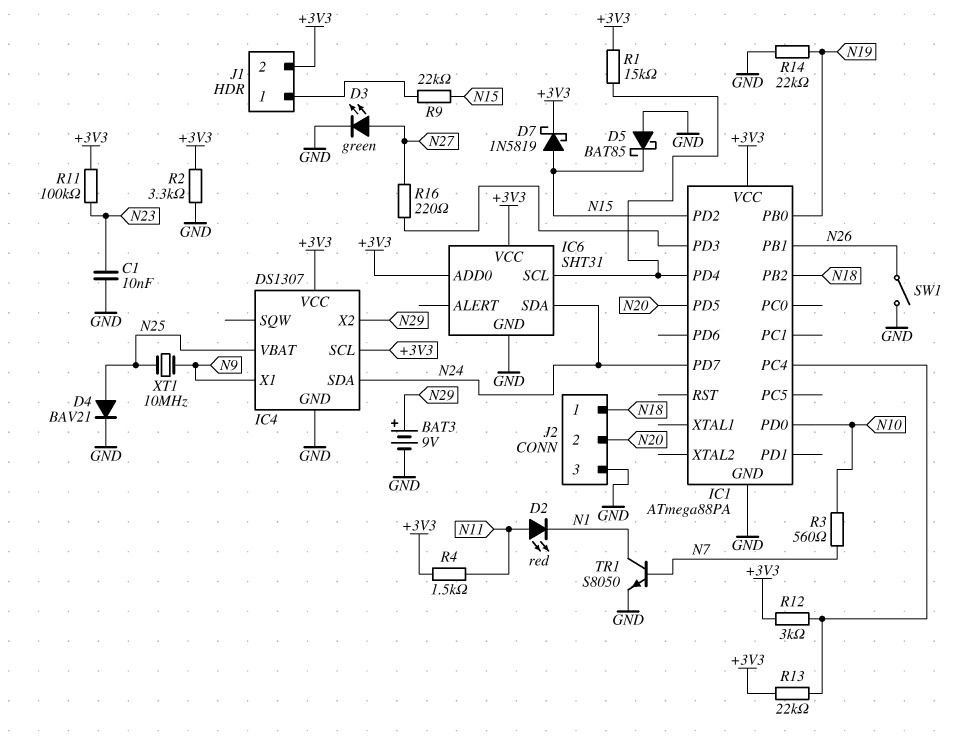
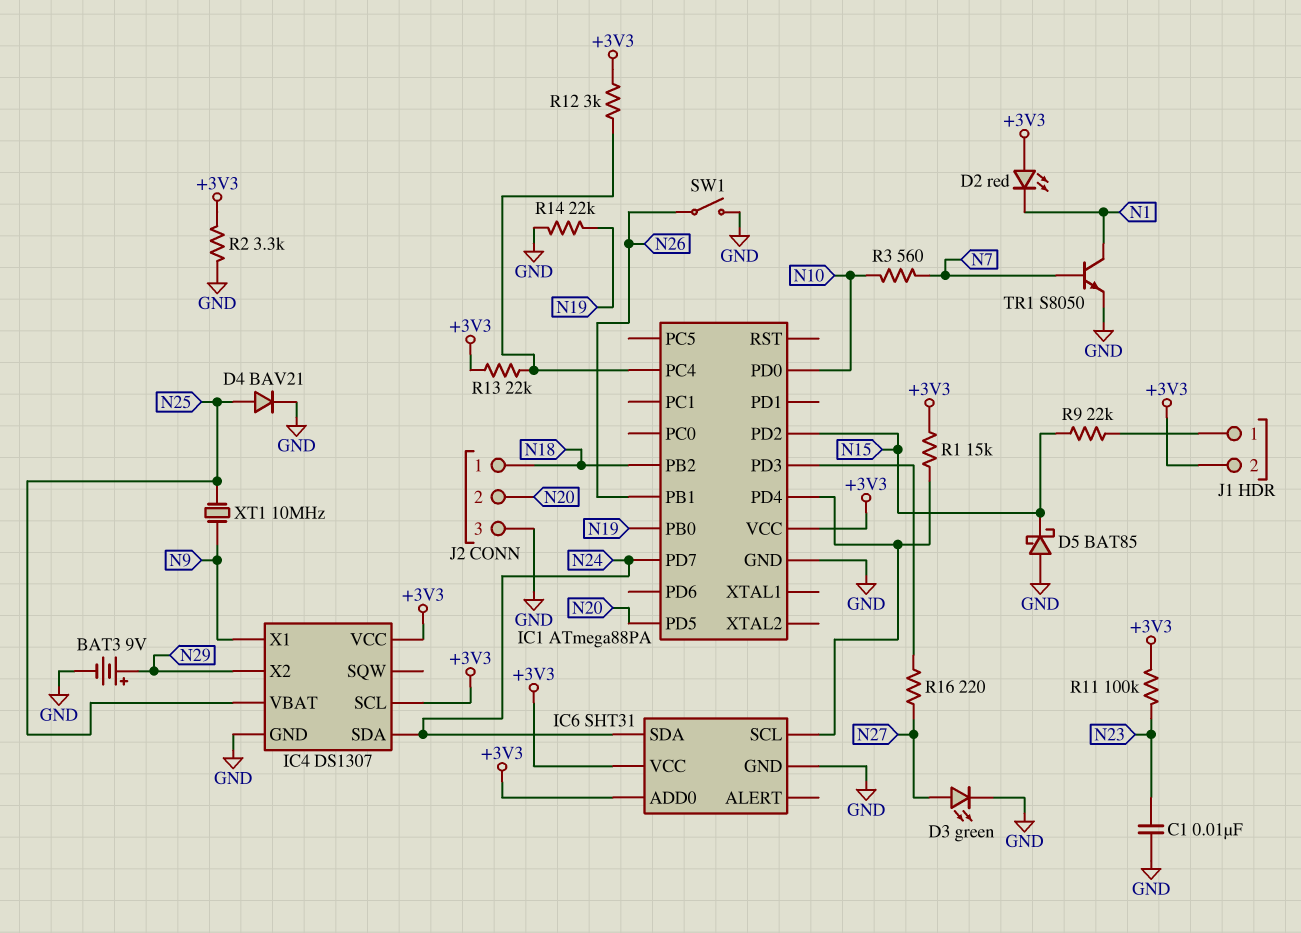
D2: LED red (A N11, K N1) -> LED red (A +3V3, K N1)
D7: schottky 1N5819 (A N15, K +3V3) -> none
R4: 1.5k (+3V3, N11) -> none

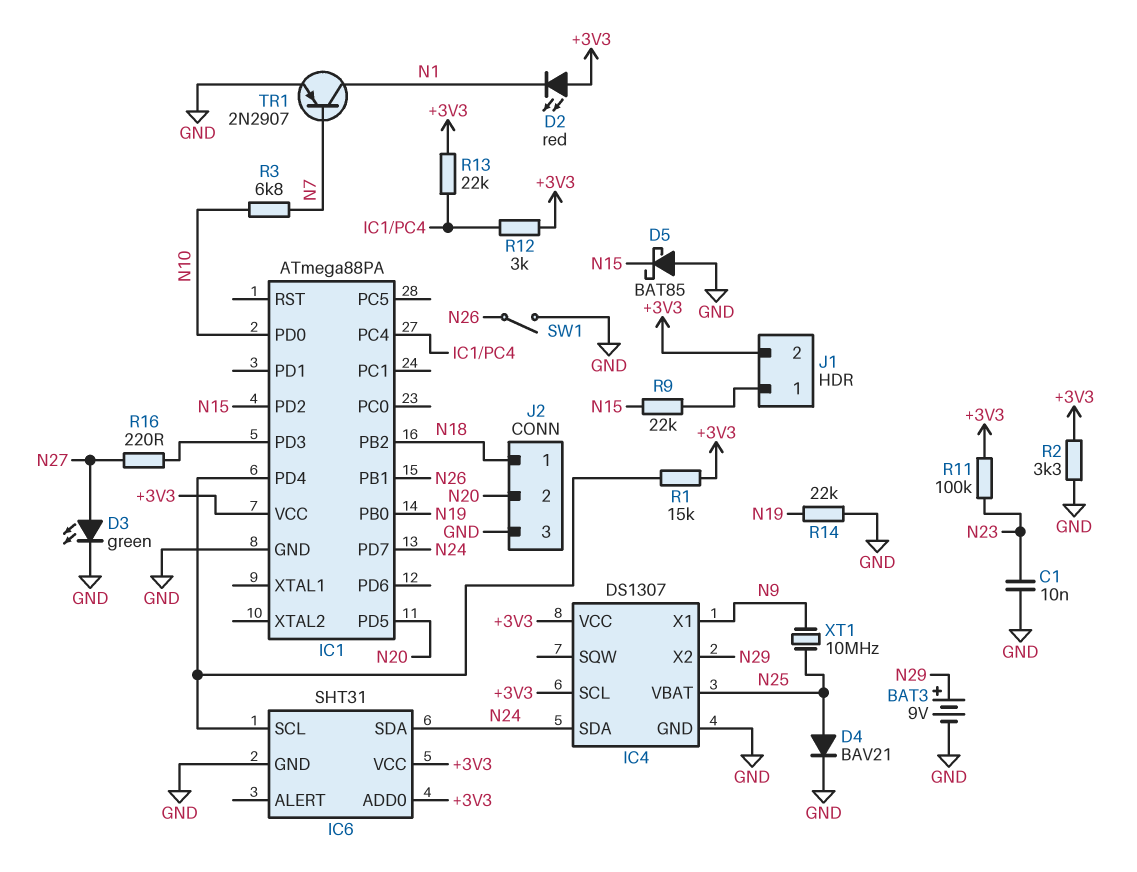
R3: 560 (N7, N10) -> 6.8k (N7, N10)
TR1: NPN S8050 (B N7, C N1, E GND) -> PNP 2N2907 (B N7, C N1, E GND)

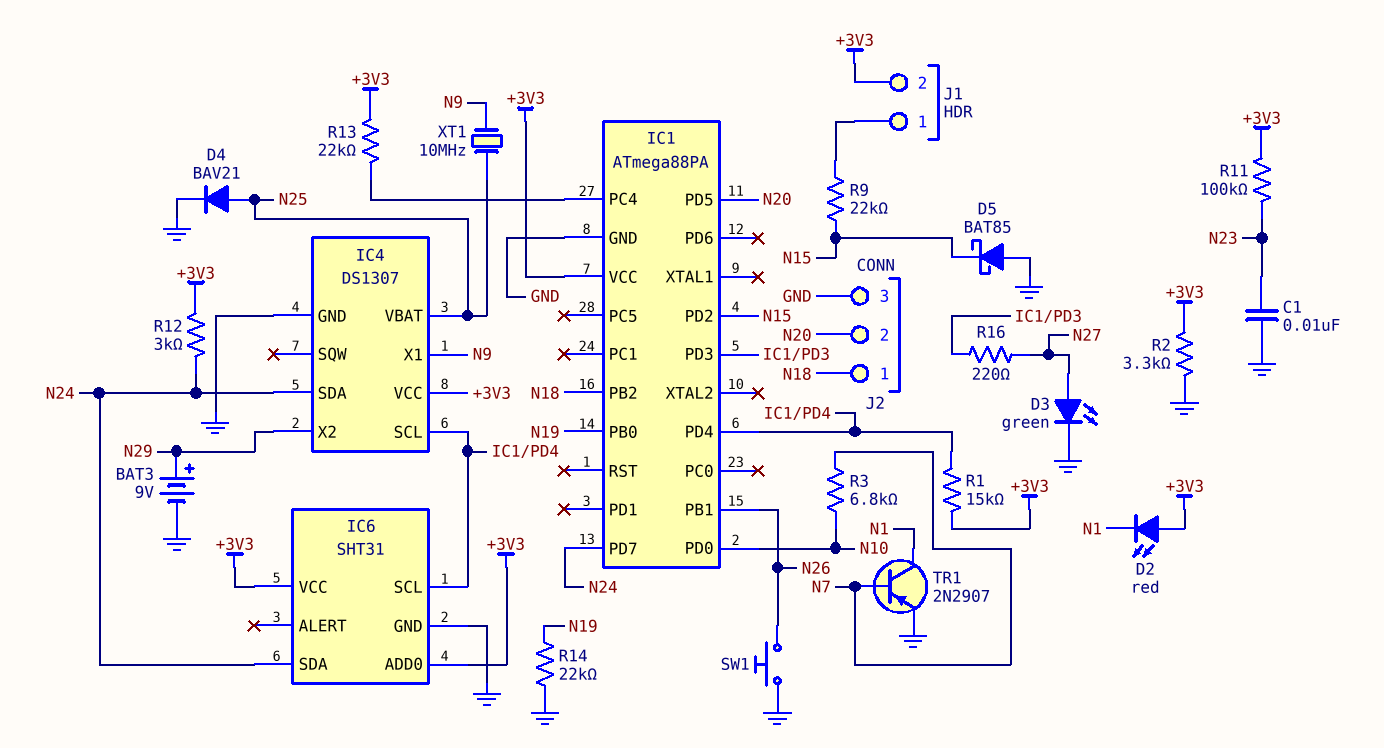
IC4 pin SCL: +3V3 -> IC1/PD4
R12: 3k (+3V3, IC1/PC4) -> 3k (+3V3, N24)
SW1: switch (GND, N26) -> button (GND, N26)

